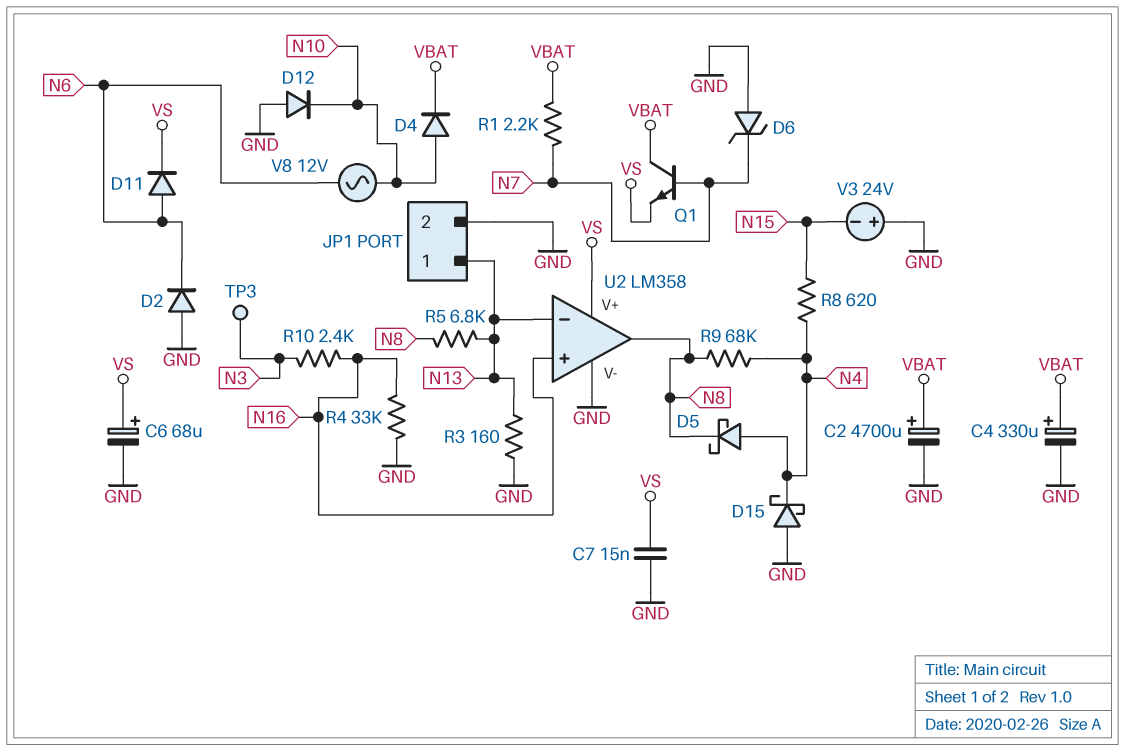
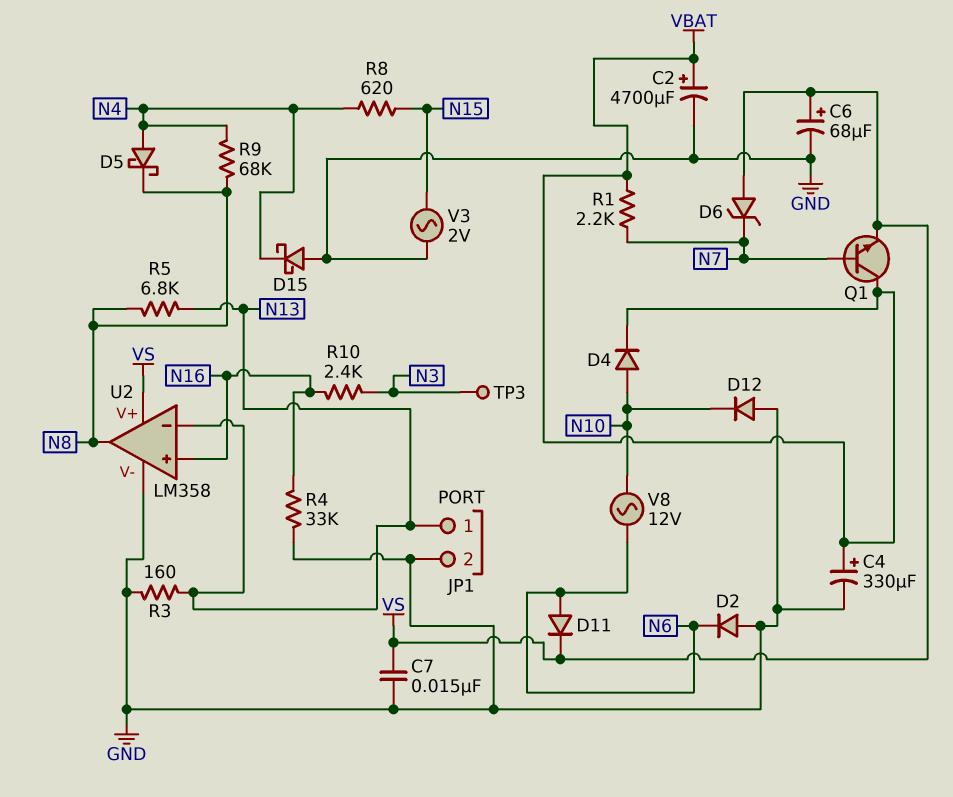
D6: zener (A GND, K N7) -> zener (A VS, K N7)
V3: 24V (plus GND, minus N15) -> AC 2V (GND, N15)

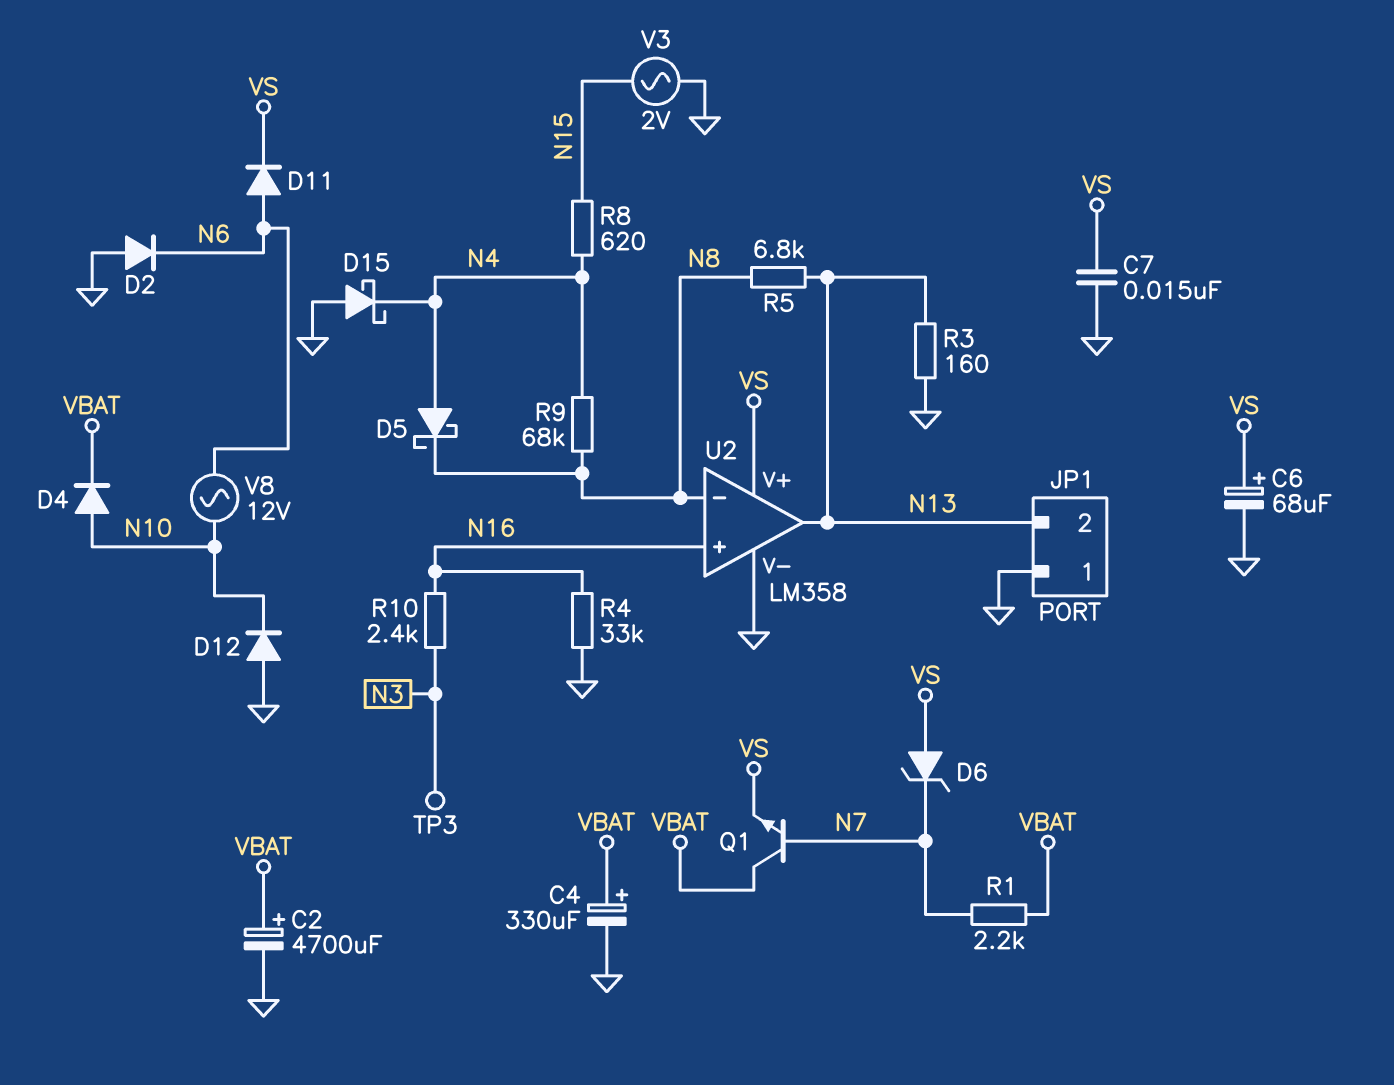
JP1 pin 1: N13 -> GND
JP1 pin 2: GND -> N13
U2 pin in-: N13 -> N8
U2 pin out: N8 -> N13

